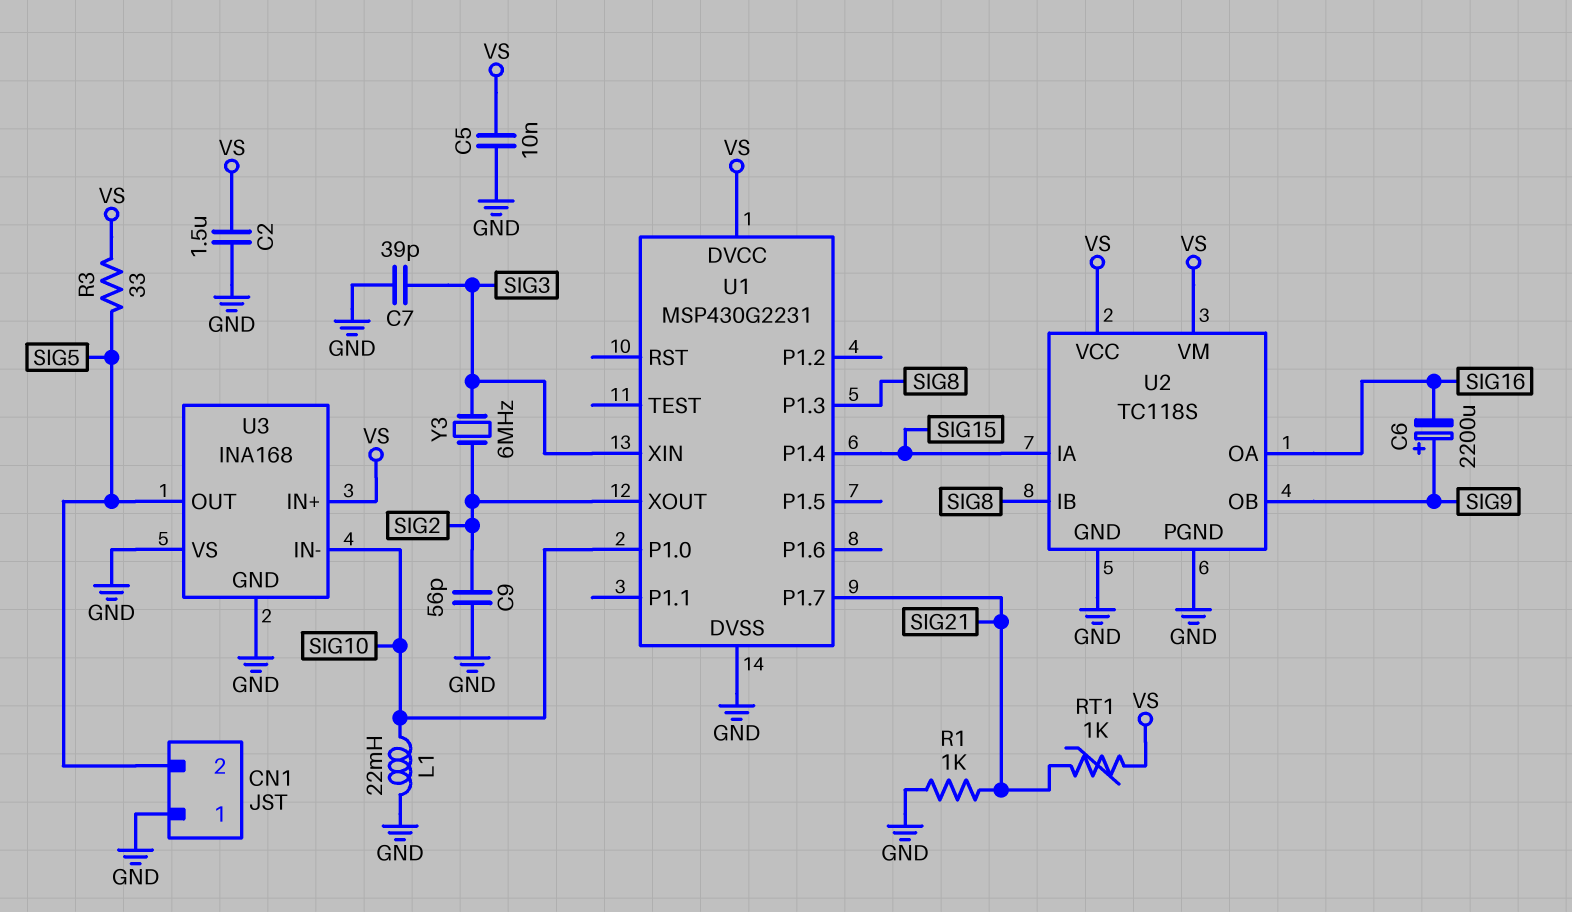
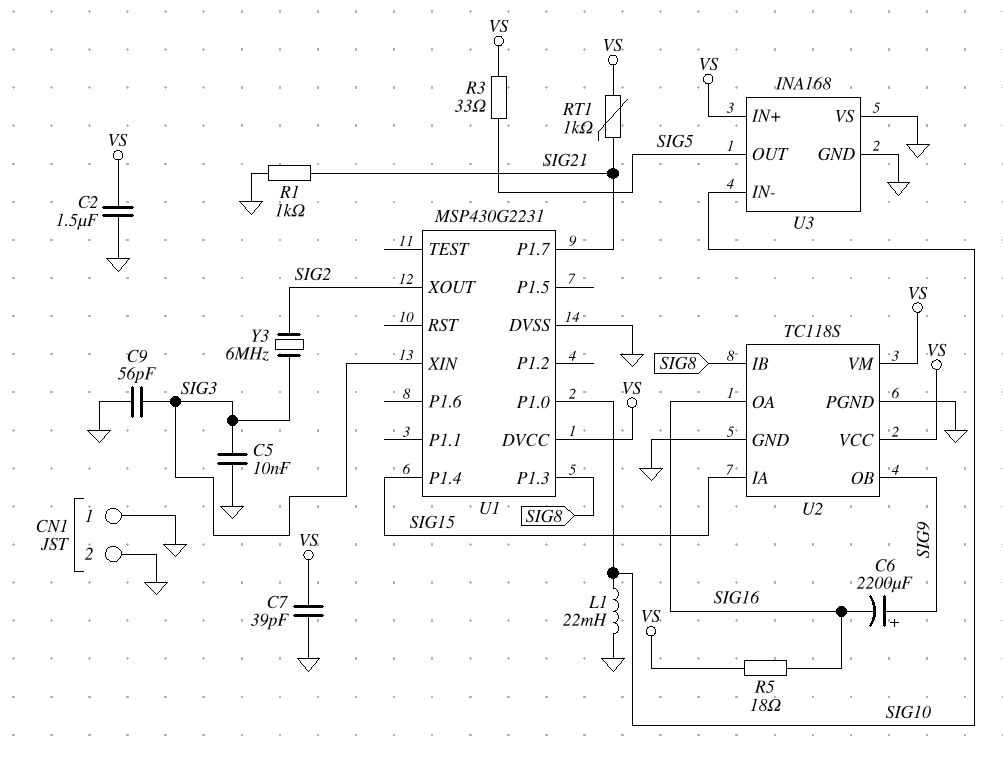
C5: 10nF (GND, VS) -> 10nF (GND, SIG3)
C7: 39pF (GND, SIG3) -> 39pF (GND, VS)
C9: 56pF (GND, SIG2) -> 56pF (GND, SIG3)
CN1 pin 2: SIG5 -> GND
R5: none -> 18 (SIG16, VS)

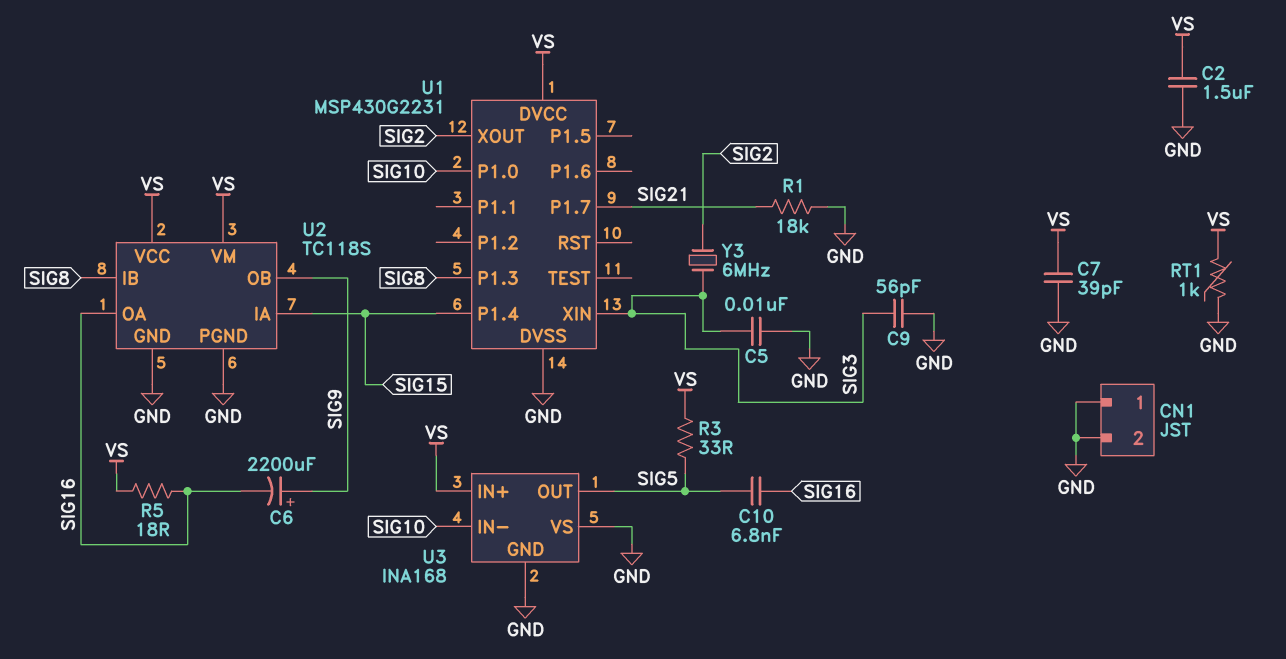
C10: none -> 6.8nF (SIG5, SIG16)
L1: 22mH (GND, SIG10) -> none
R1: 1k (GND, SIG21) -> 18k (GND, SIG21)
RT1: 1k (SIG21, VS) -> 1k (GND, VS)

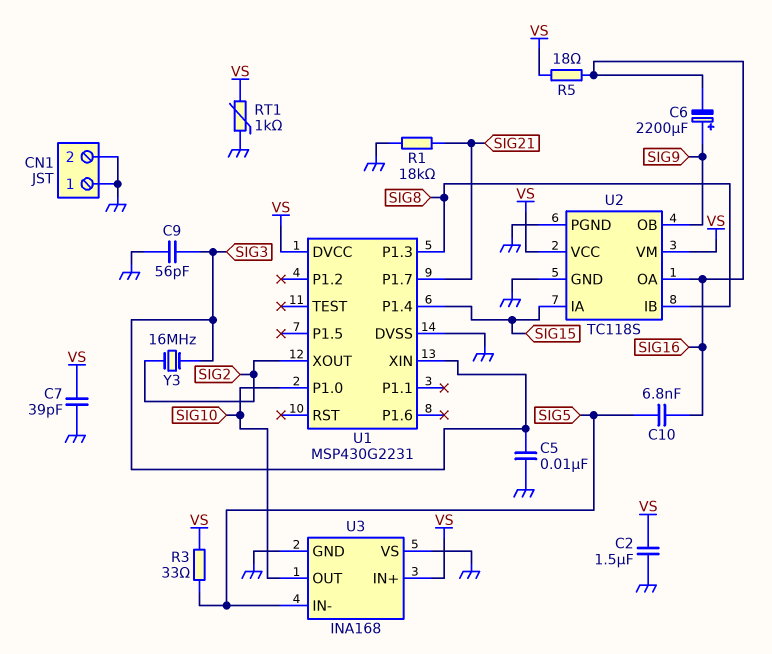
U3 pin IN-: SIG10 -> SIG5
U3 pin OUT: SIG5 -> SIG10
Y3: 6MHz (SIG2, SIG3) -> 16MHz (SIG2, SIG3)

